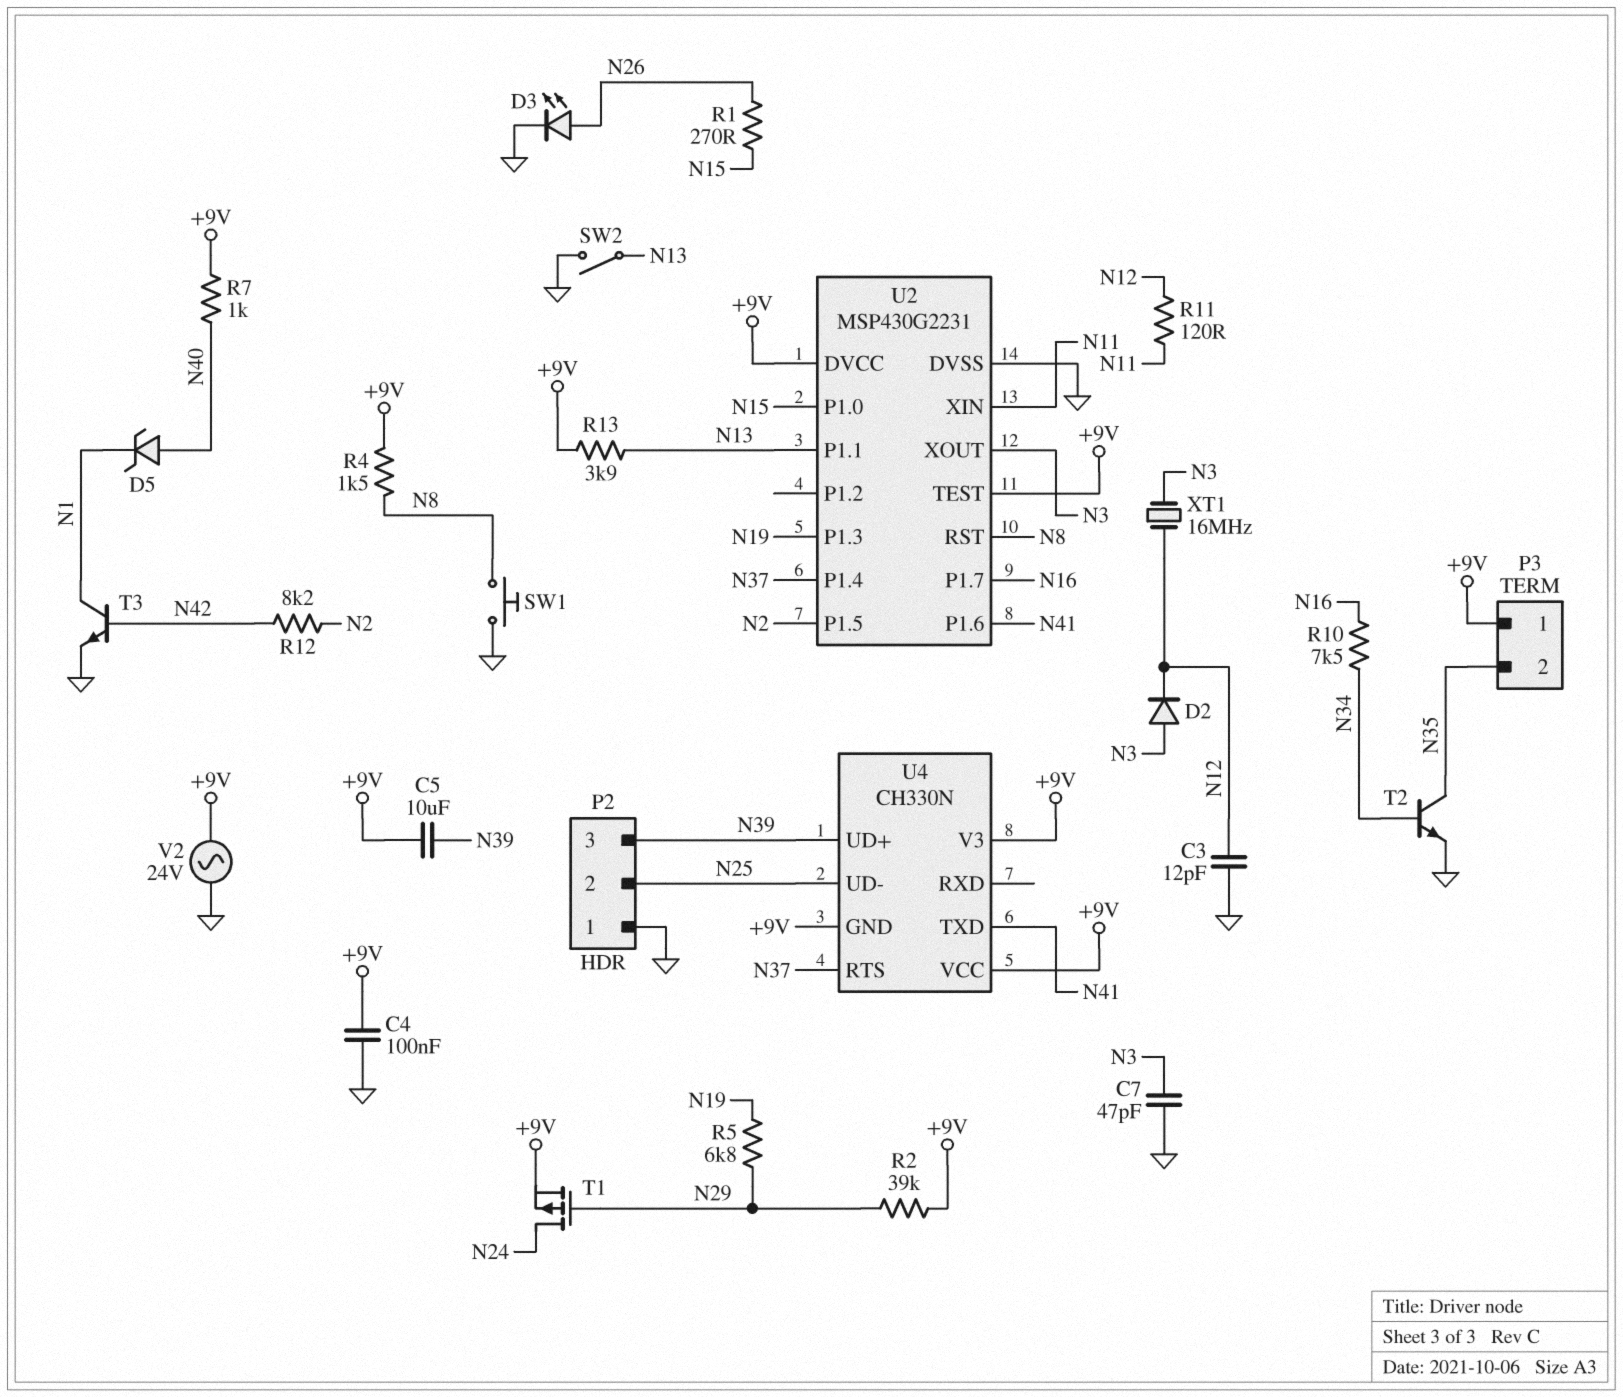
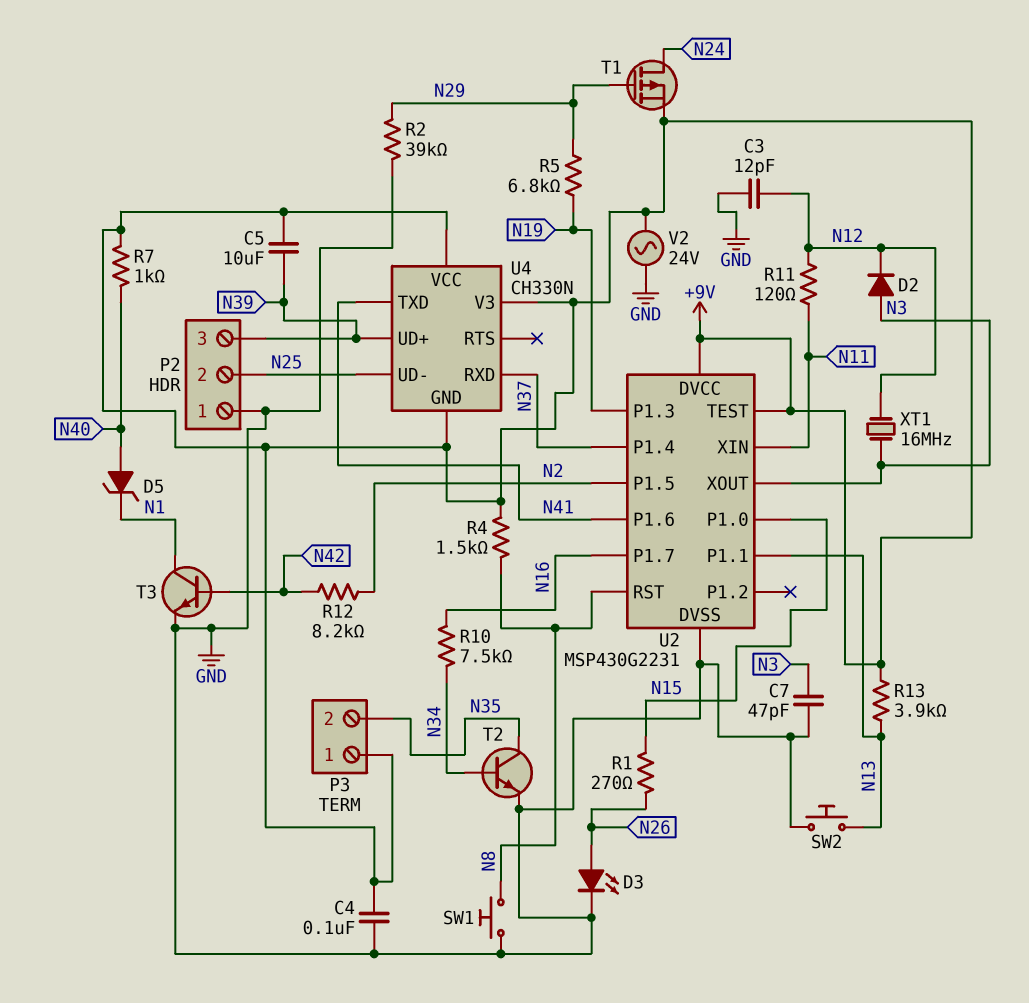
R2: 39k (+9V, N29) -> 39k (GND, N29)
SW2: switch (GND, N13) -> button (GND, N13)
U4 pin RTS: N37 -> none
U4 pin RXD: none -> N37

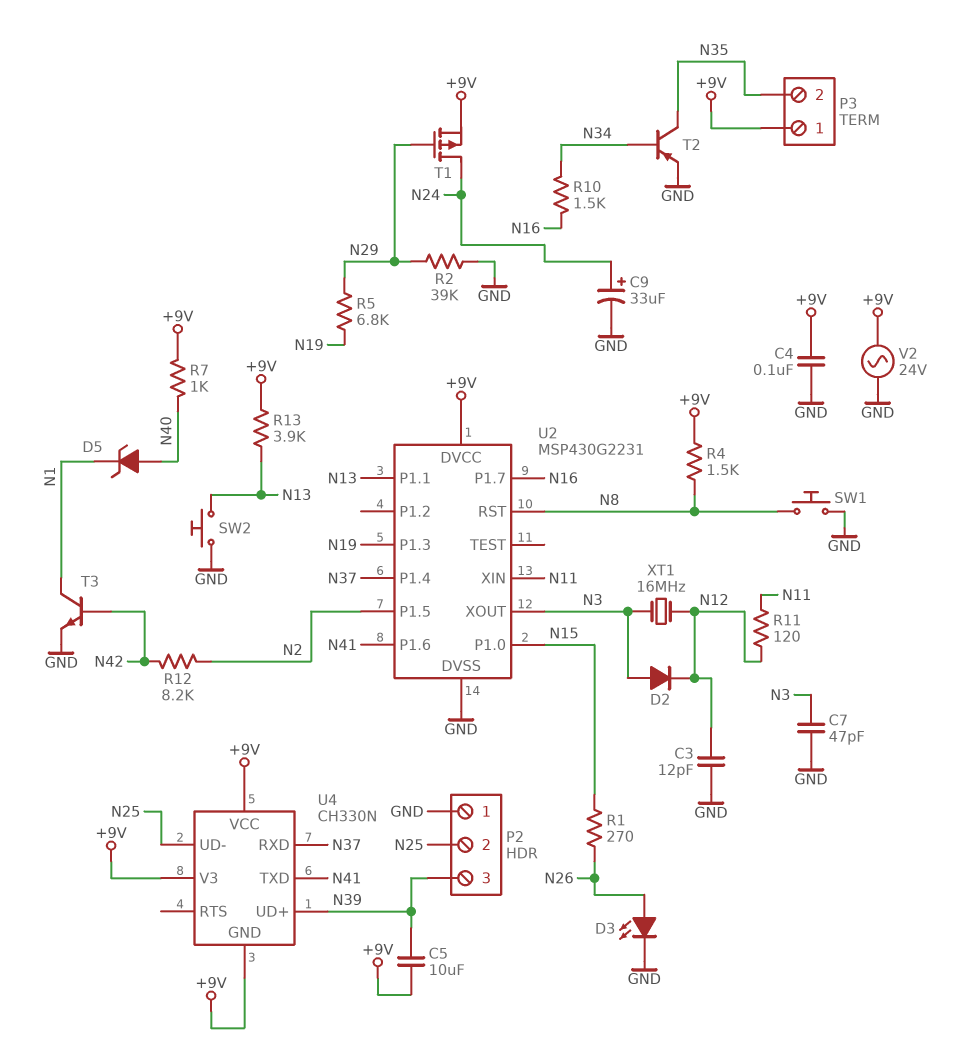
C9: none -> 33uF (plus N24, minus GND)
R10: 7.5k (N16, N34) -> 1.5k (N16, N34)
T2: NPN (B N34, C N35, E GND) -> PNP (B N34, C N35, E GND)
U2 pin TEST: +9V -> none

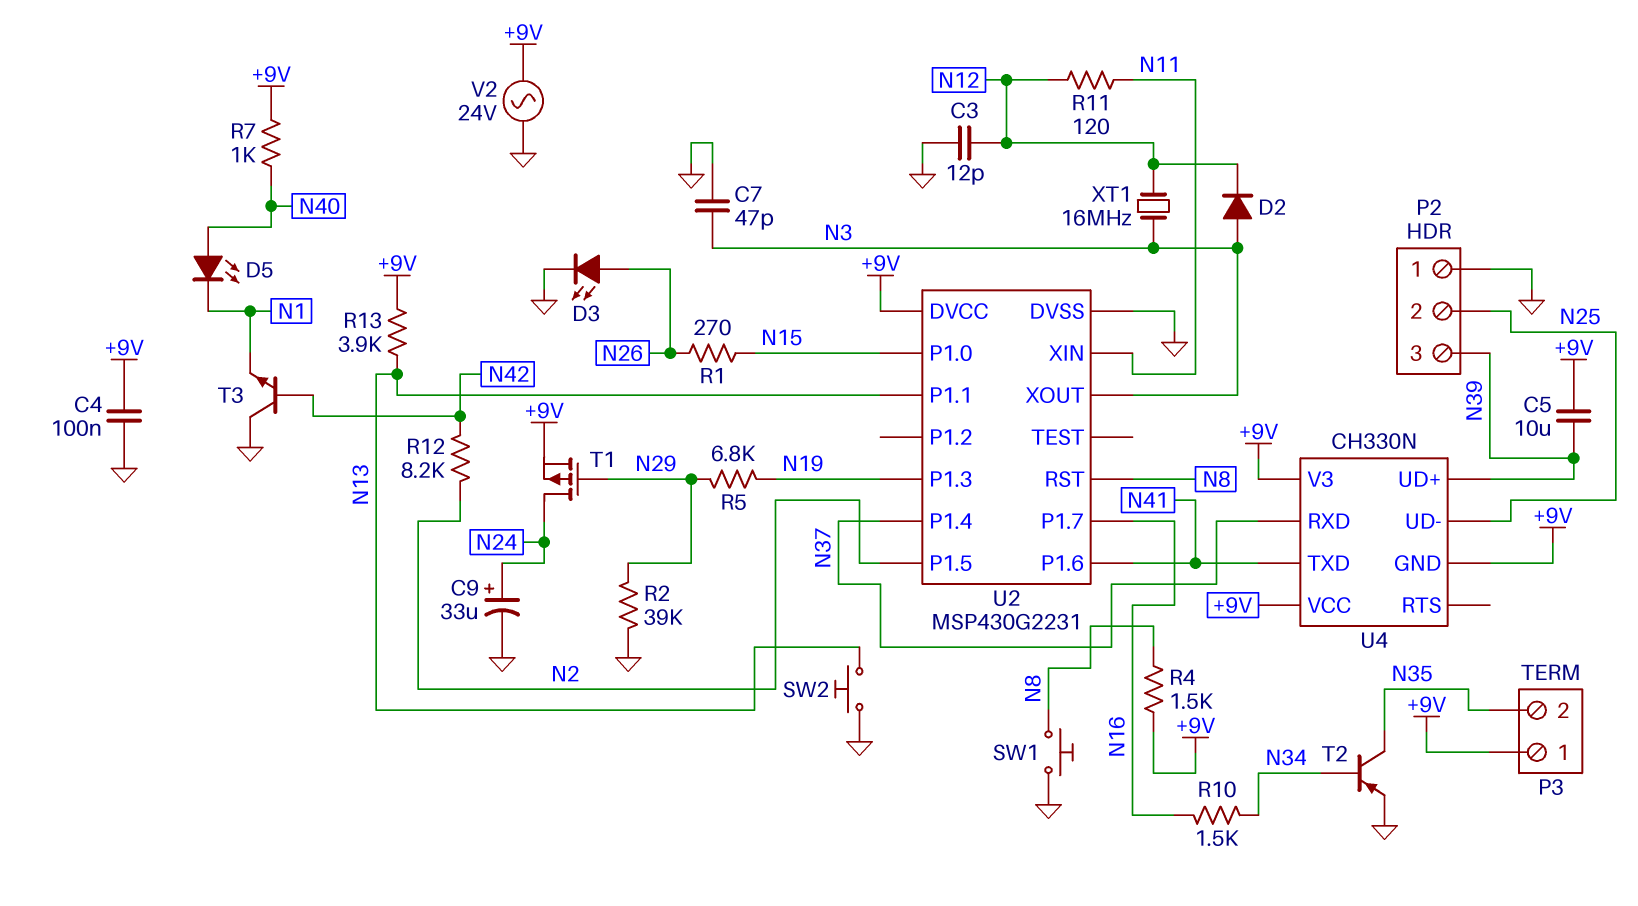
D5: zener (A N40, K N1) -> LED (A N40, K N1)
T3: NPN (B N42, C N1, E GND) -> NPN (B N42, C GND, E N1)

